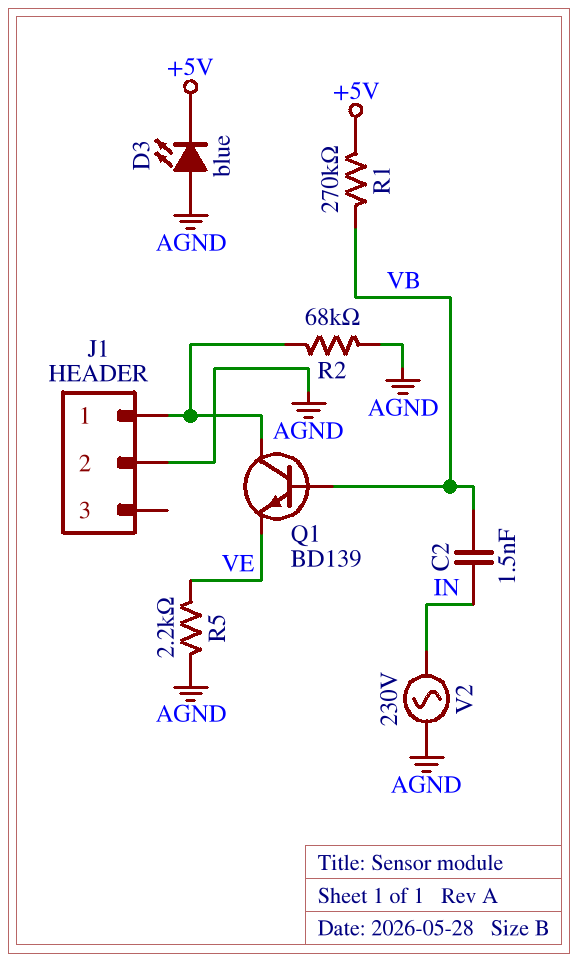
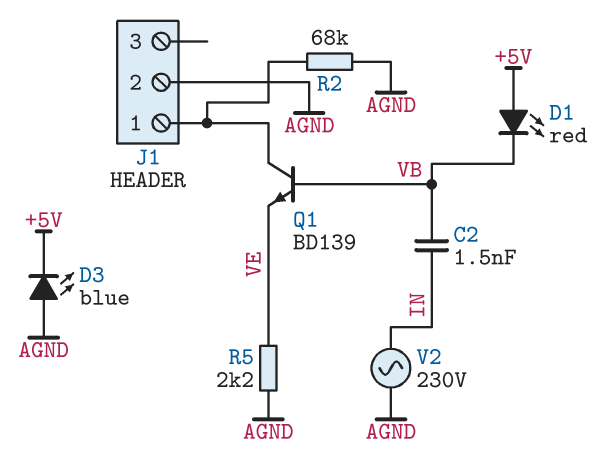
D1: none -> LED red (A +5V, K VB)
R1: 270k (+5V, VB) -> none

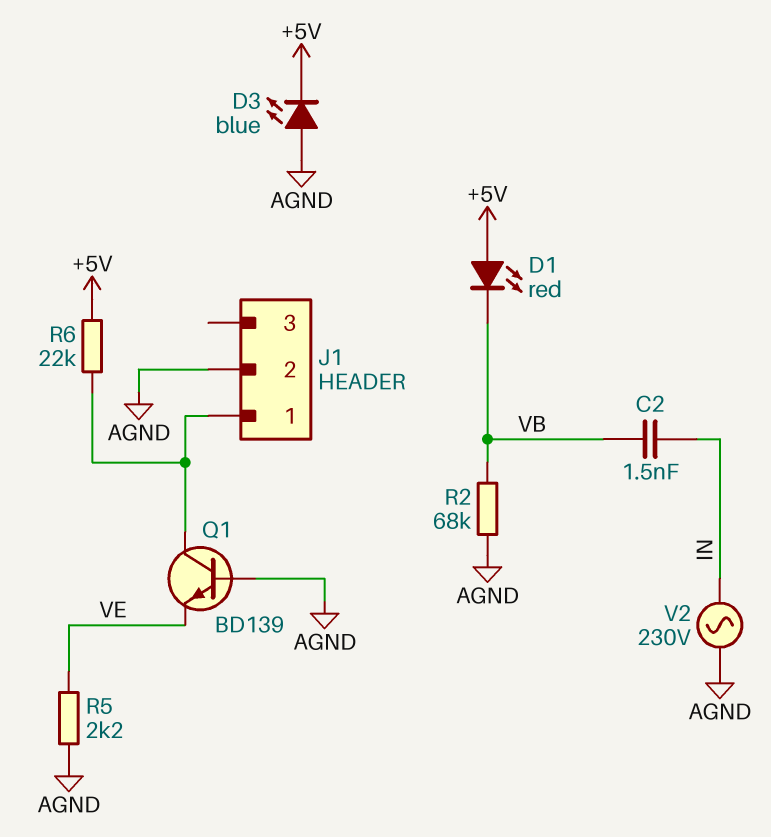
Q1: NPN BD139 (B VB, C J1/1, E VE) -> NPN BD139 (B AGND, C J1/1, E VE)
R2: 68k (AGND, J1/1) -> 68k (AGND, VB)
R6: none -> 22k (+5V, J1/1)

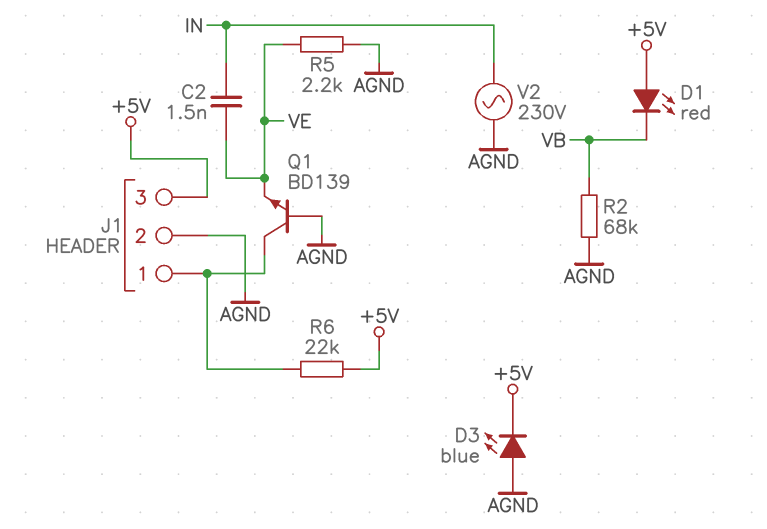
C2: 1.5nF (IN, VB) -> 1.5nF (IN, VE)
J1 pin 3: none -> +5V

